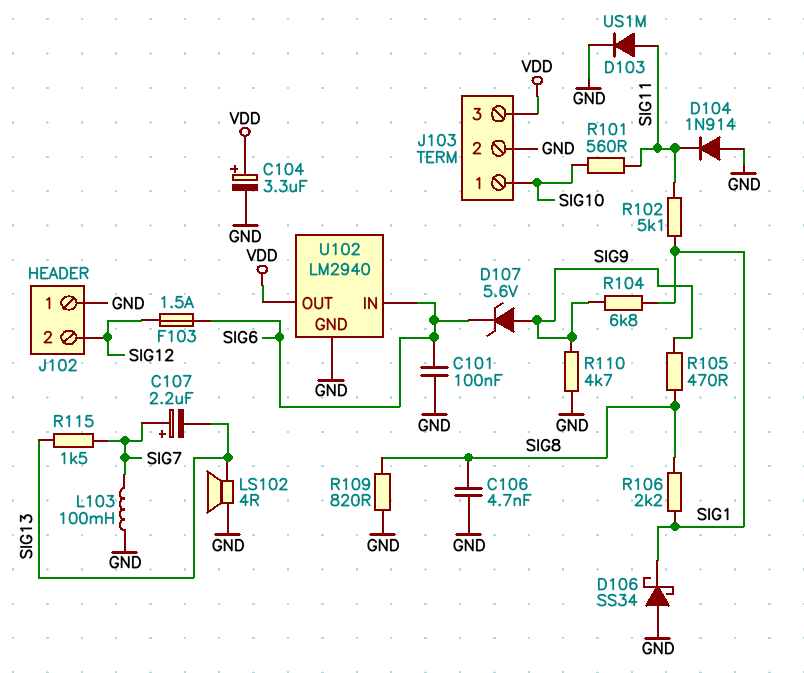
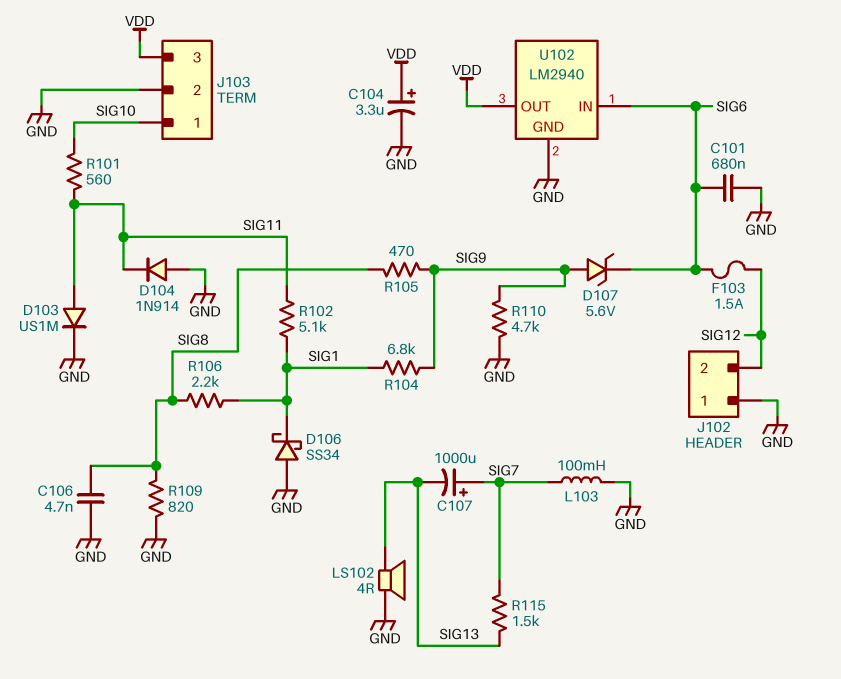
C101: 100nF (GND, SIG6) -> 680nF (GND, SIG6)
C107: 2.2uF (plus SIG7, minus SIG13) -> 1000uF (plus SIG7, minus SIG13)

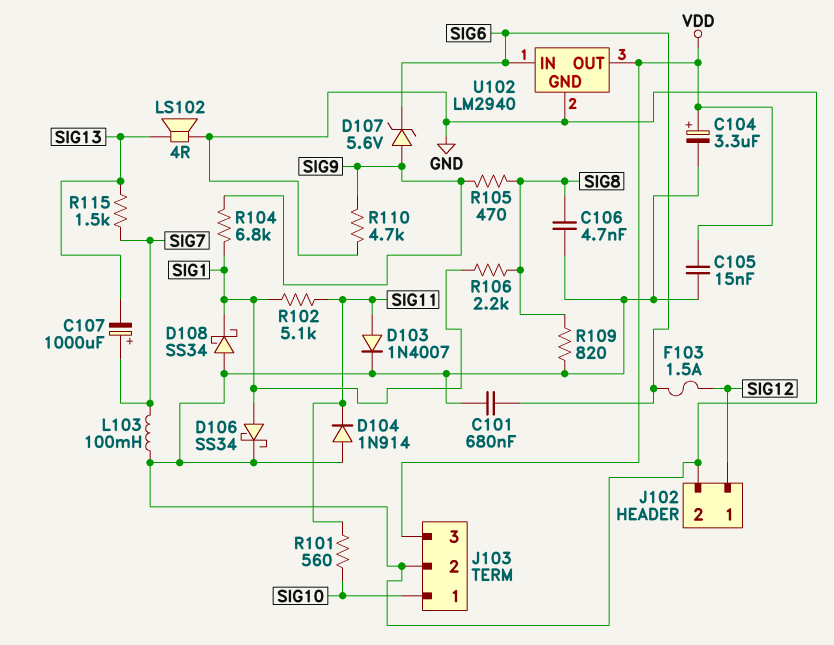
C105: none -> 15nF (GND, VDD)
D103: diode US1M (A SIG11, K GND) -> diode 1N4007 (A SIG11, K GND)
D106: schottky SS34 (A GND, K SIG1) -> schottky SS34 (A SIG1, K GND)
D108: none -> schottky SS34 (A GND, K SIG1)
J102 pin 1: GND -> SIG12
J102 pin 2: SIG12 -> GND

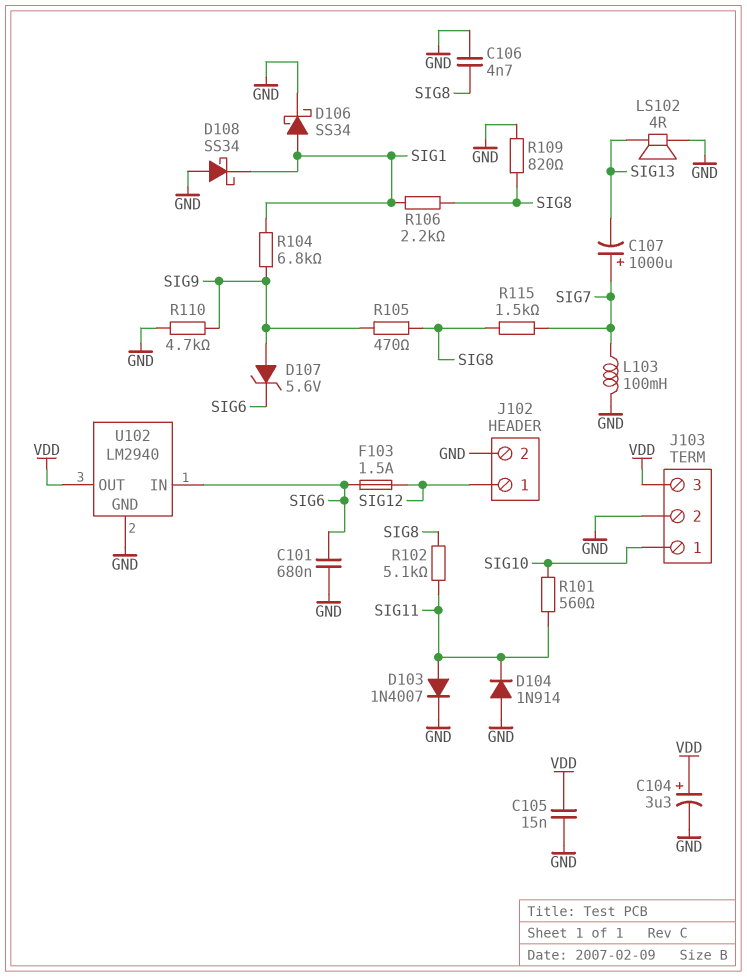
R102: 5.1k (SIG1, SIG11) -> 5.1k (SIG8, SIG11)
R115: 1.5k (SIG7, SIG13) -> 1.5k (SIG7, SIG8)

